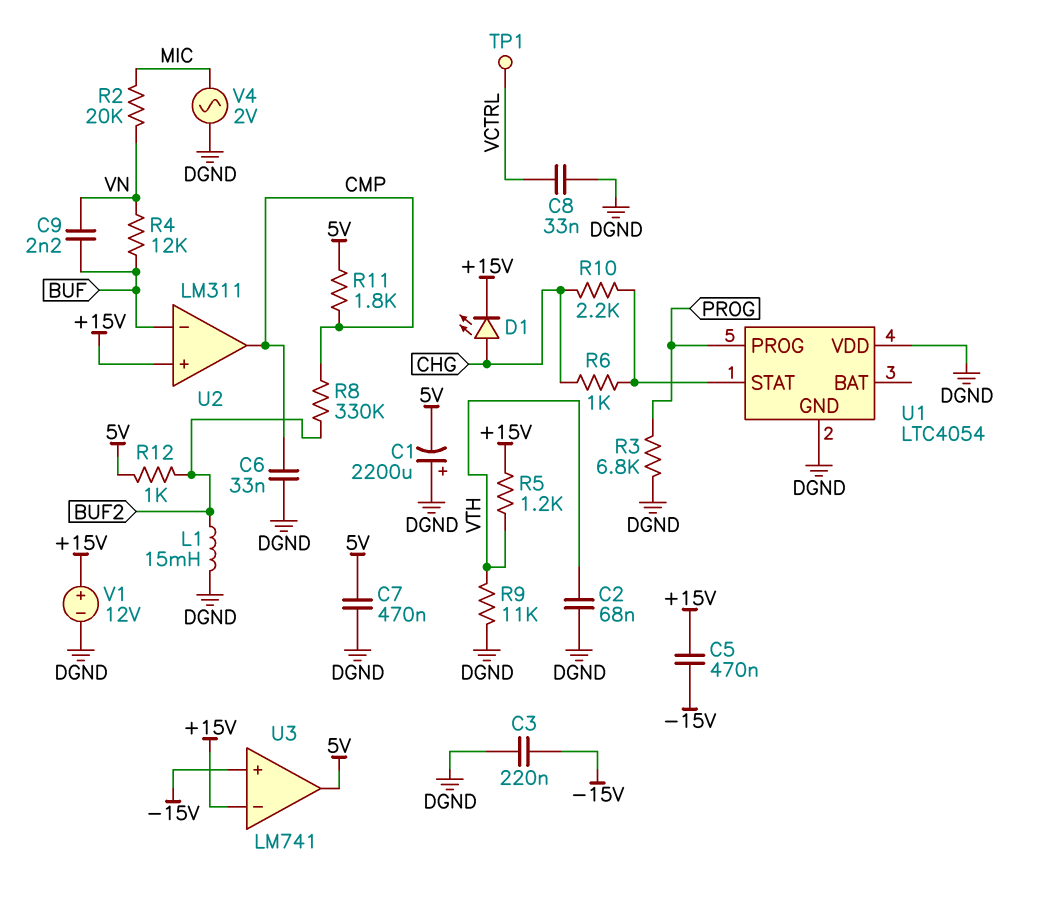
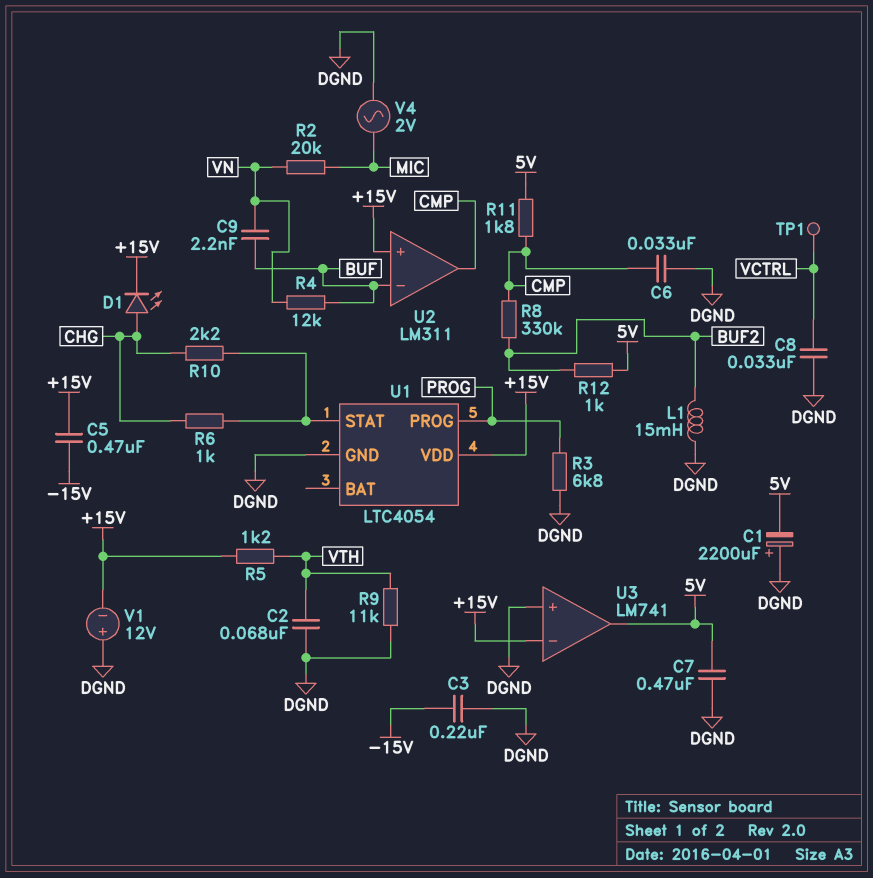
U1 pin VDD: DGND -> +15V
U3 pin in+: -15V -> DGND
V1: 12V (plus +15V, minus DGND) -> 12V (plus DGND, minus +15V)

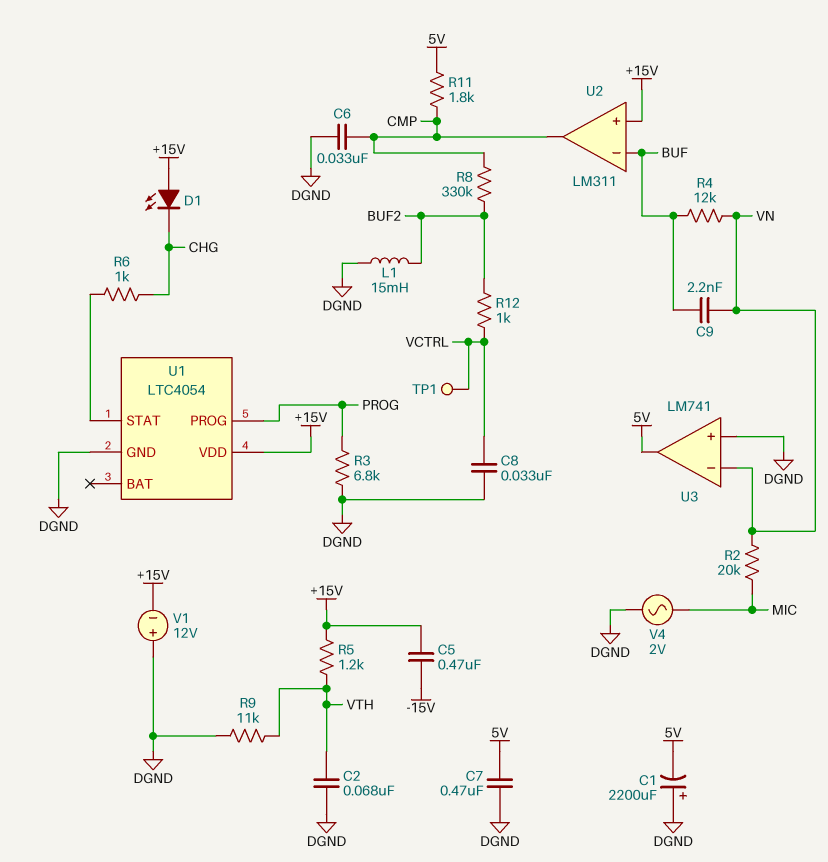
C3: 220nF (-15V, DGND) -> none
D1: LED (A CHG, K +15V) -> LED (A +15V, K CHG)
R10: 2.2k (CHG, U1/STAT) -> none
R12: 1k (5V, BUF2) -> 1k (BUF2, VCTRL)
U3 pin in-: +15V -> VN

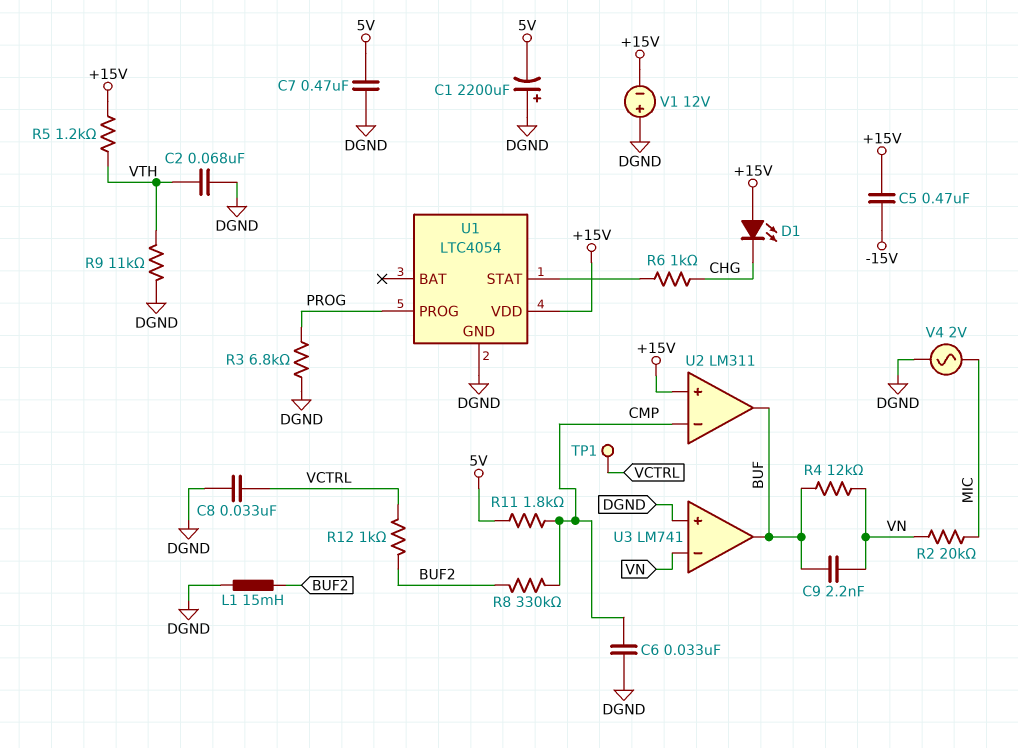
U2 pin in-: BUF -> CMP
U2 pin out: CMP -> BUF
U3 pin out: 5V -> BUF

